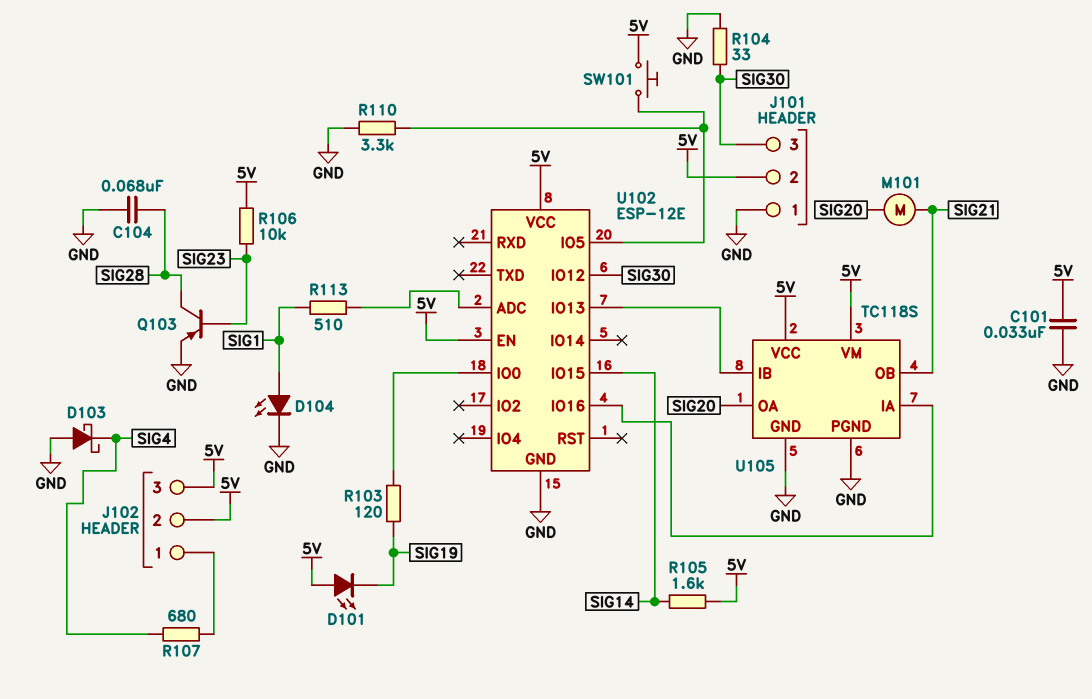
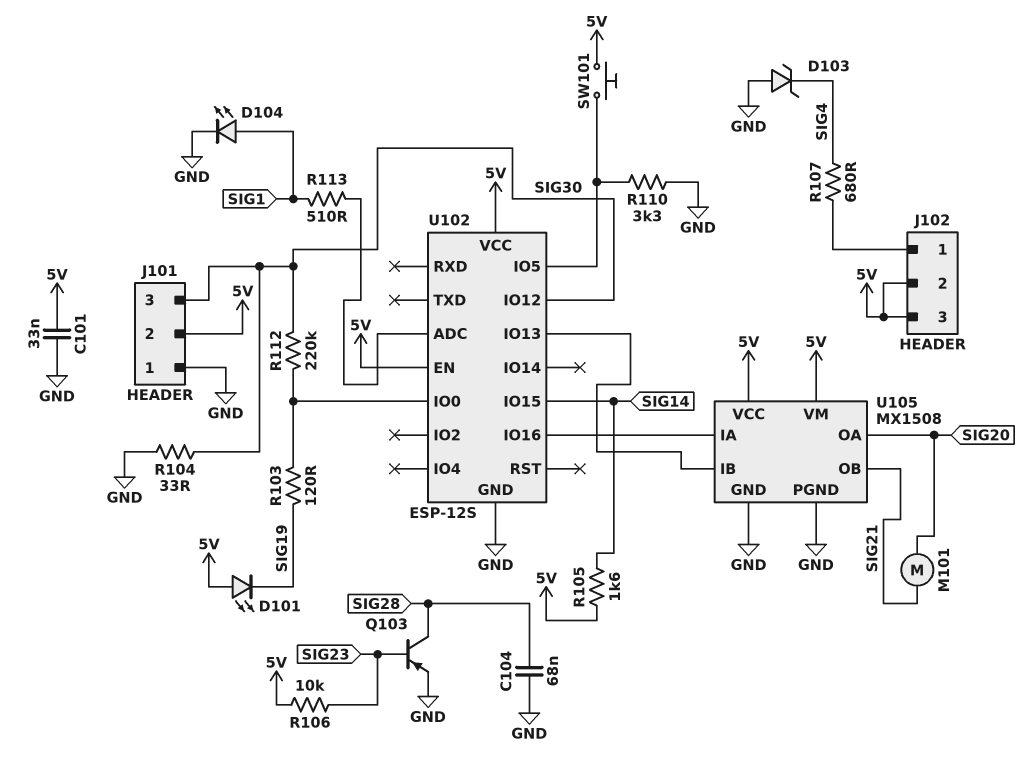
D103: schottky (A GND, K SIG4) -> zener (A GND, K SIG4)
R112: none -> 220k (SIG30, U102/IO0)
U102: ESP-12E -> ESP-12S
U105: TC118S -> MX1508

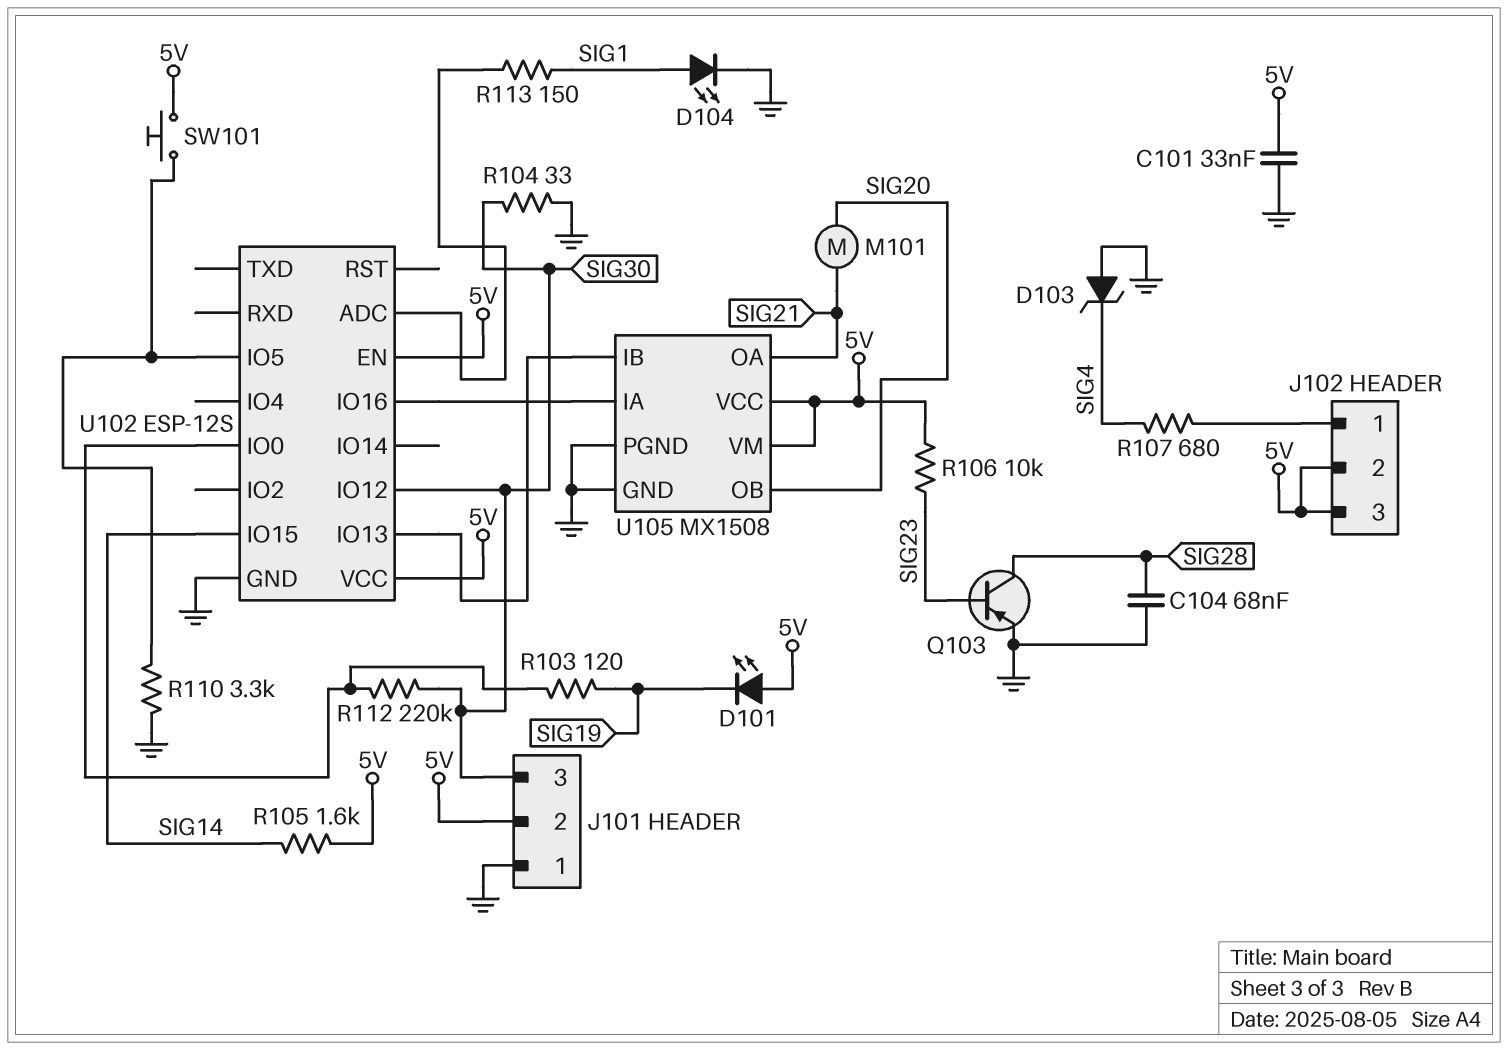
R113: 510 (SIG1, U102/ADC) -> 150 (SIG1, U102/ADC)
U105 pin OA: SIG20 -> SIG21
U105 pin OB: SIG21 -> SIG20

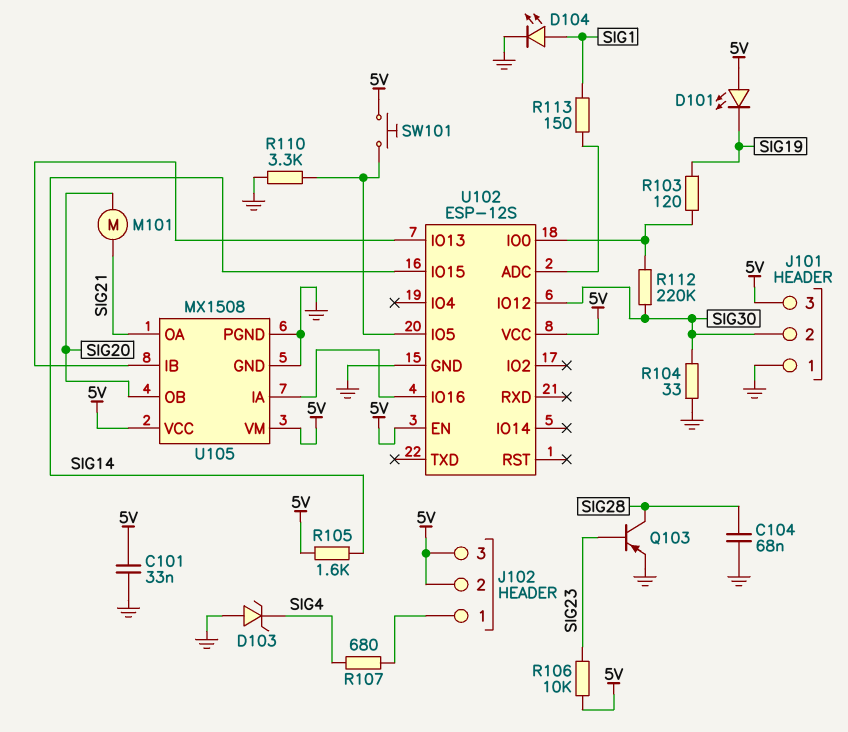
J101 pin 2: 5V -> SIG30
J101 pin 3: SIG30 -> 5V

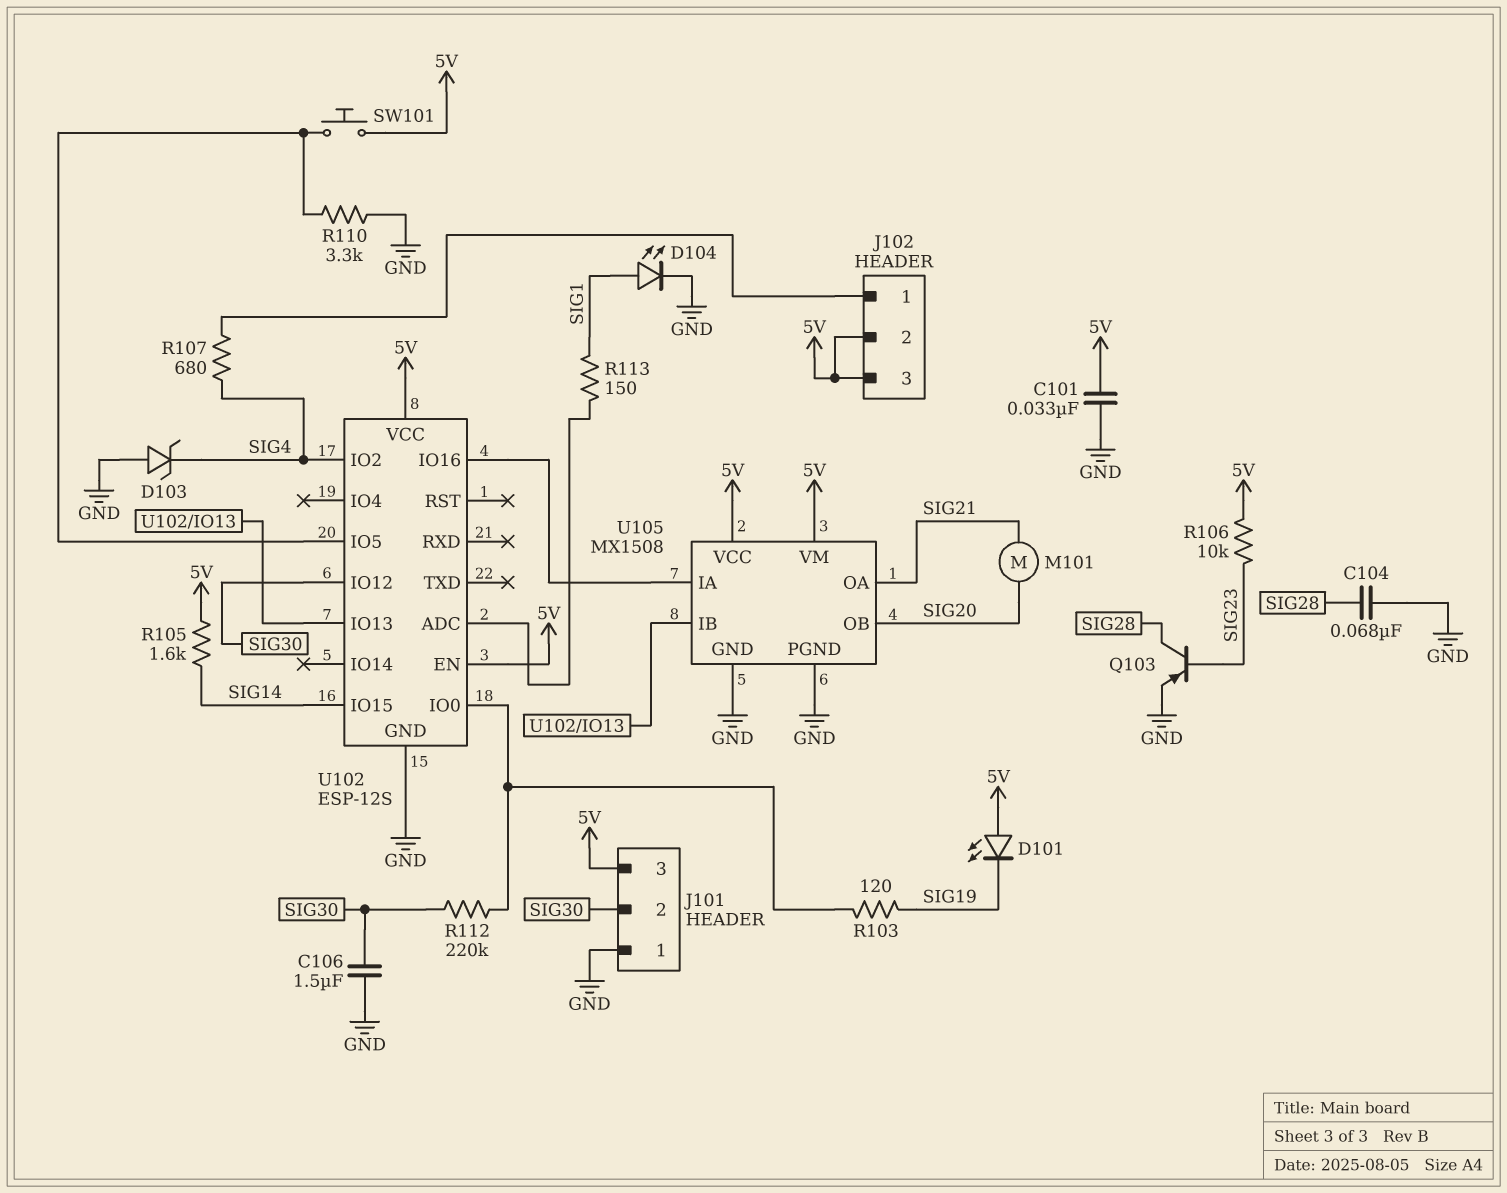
C106: none -> 1.5uF (GND, SIG30)
R104: 33 (GND, SIG30) -> none
U102 pin IO2: none -> SIG4

